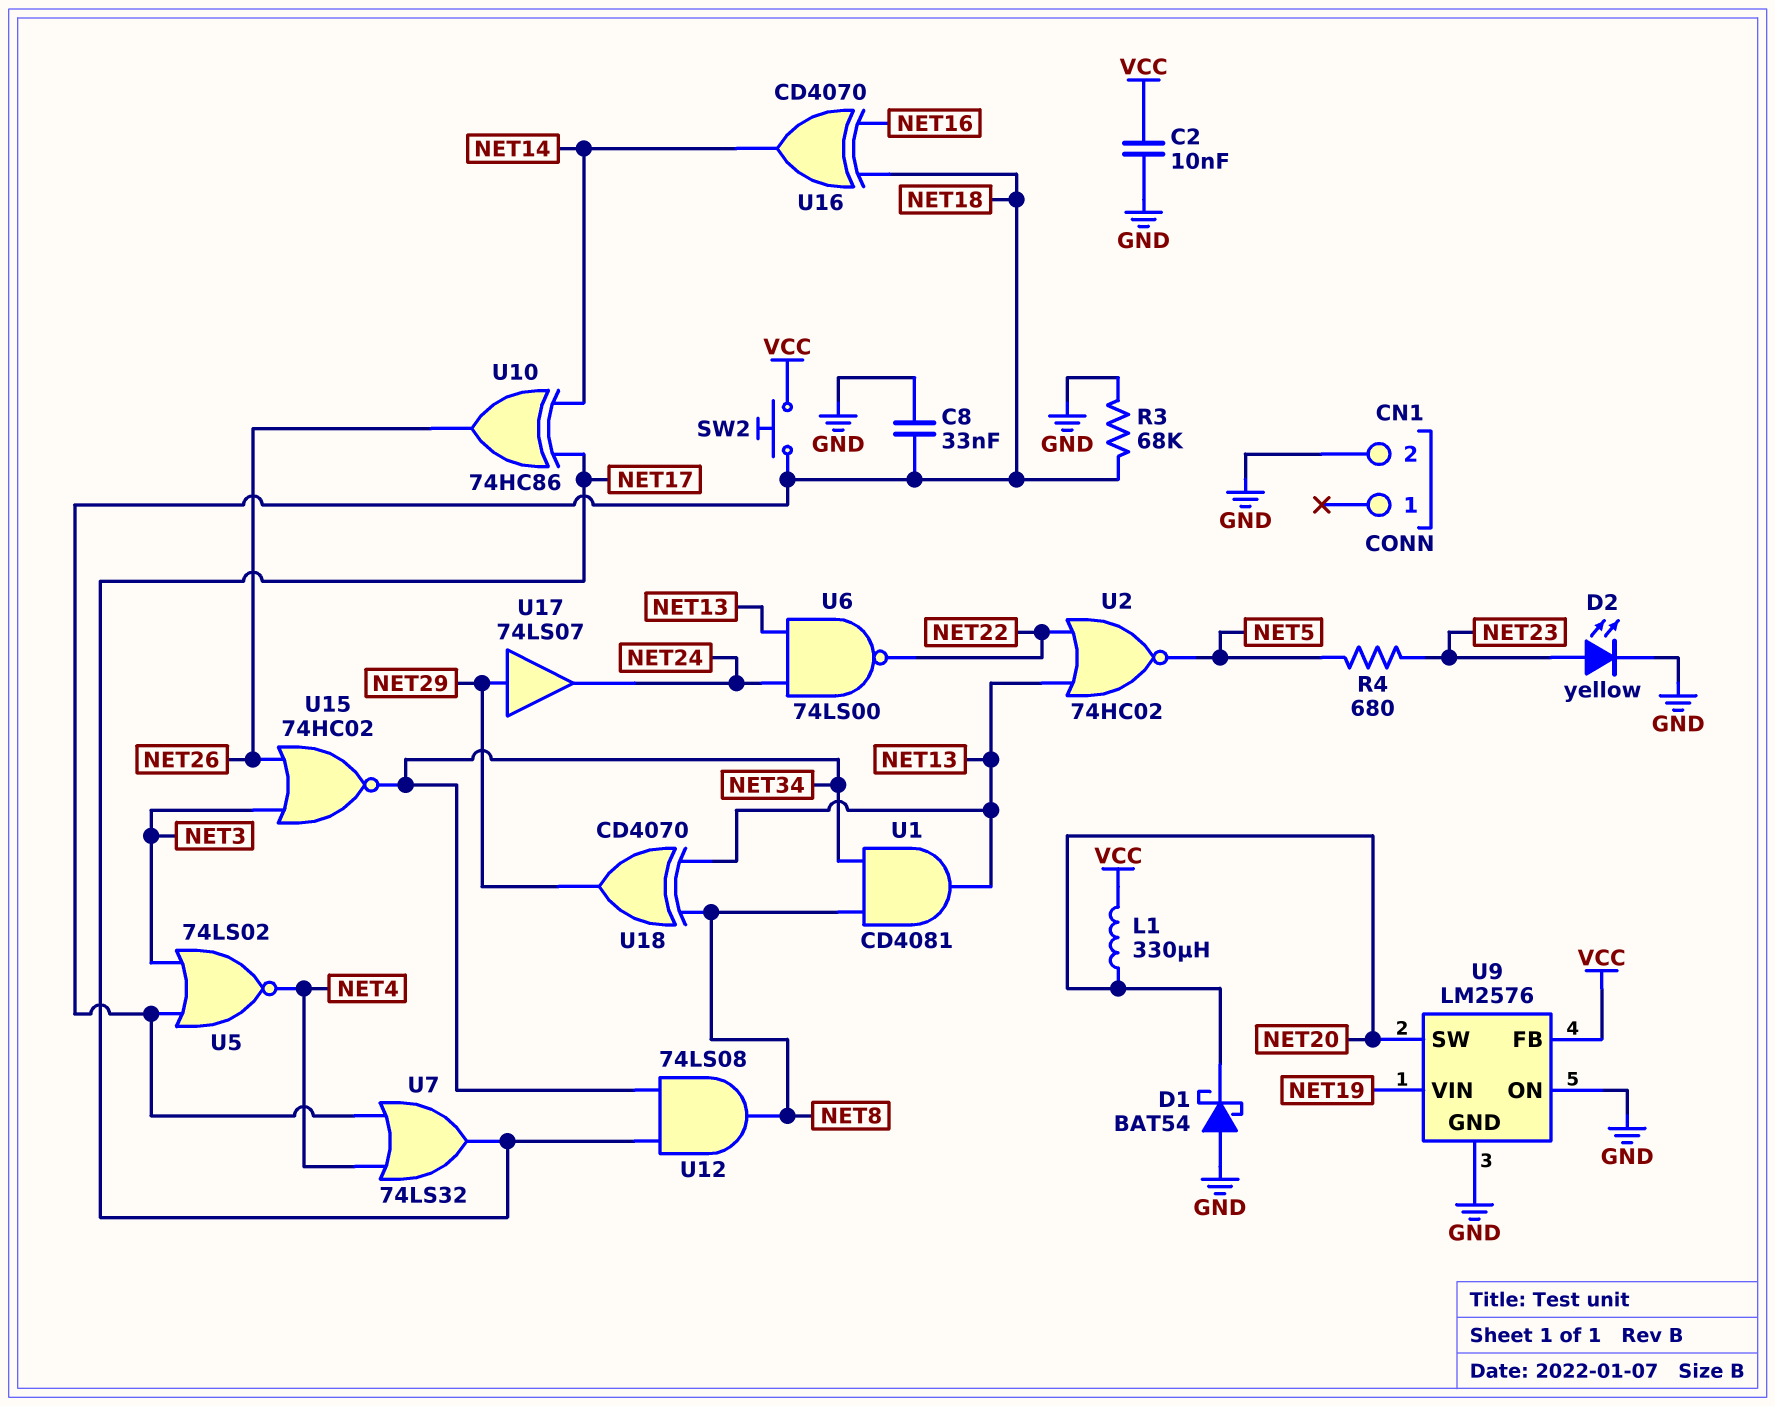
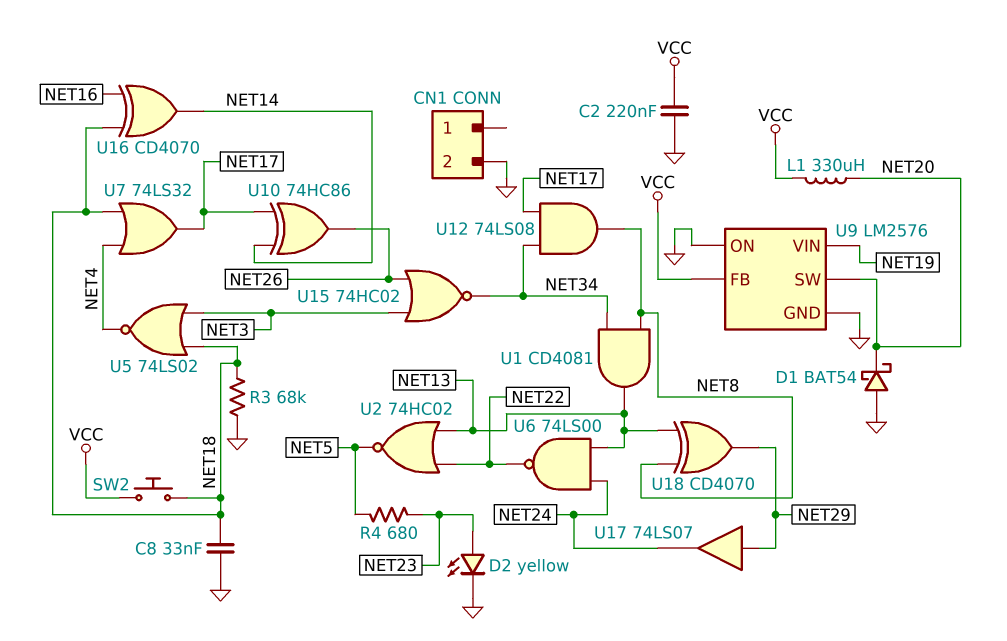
C2: 10nF (GND, VCC) -> 220nF (GND, VCC)

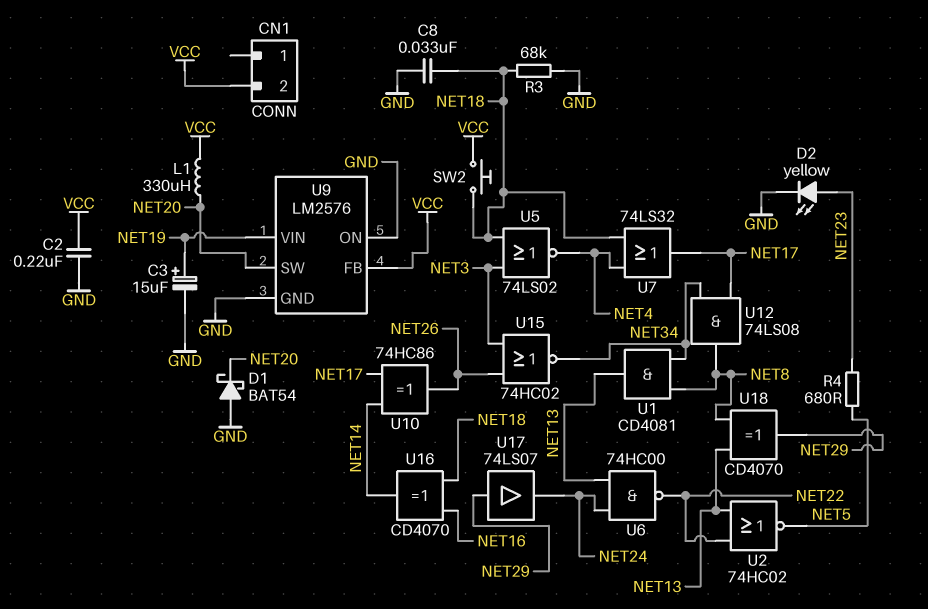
C3: none -> 15uF (plus NET19, minus GND)
CN1 pin 2: GND -> VCC
U6: NAND 74LS00 (in NET13, in NET24, out NET22) -> NAND 74HC00 (in NET13, in NET24, out NET22)

